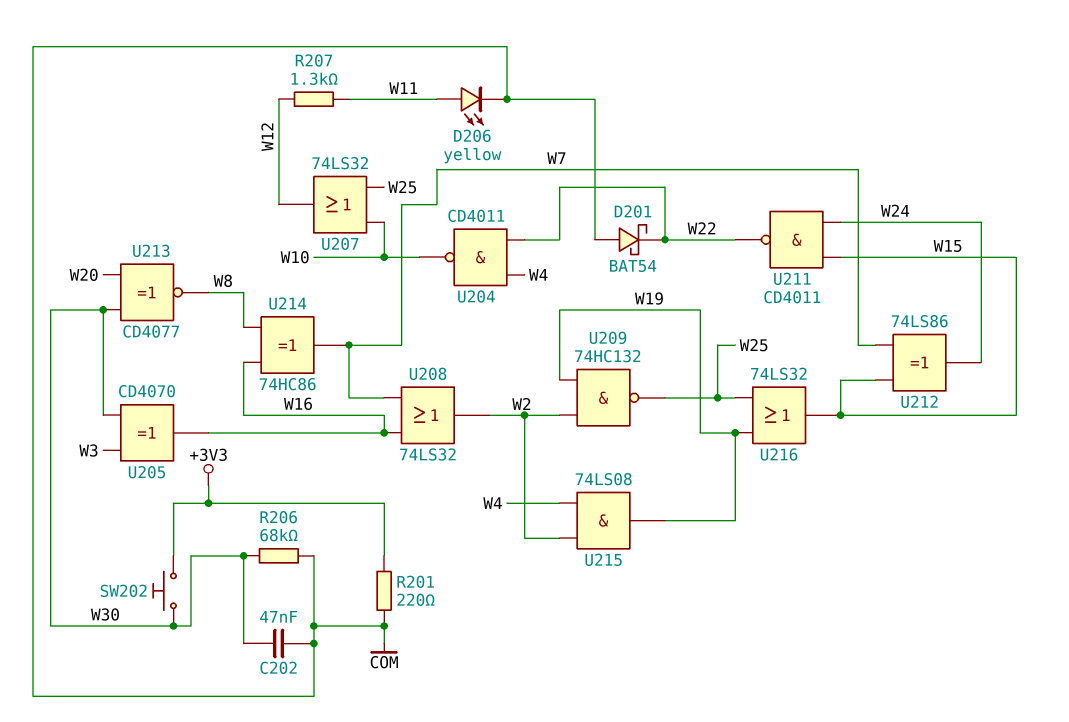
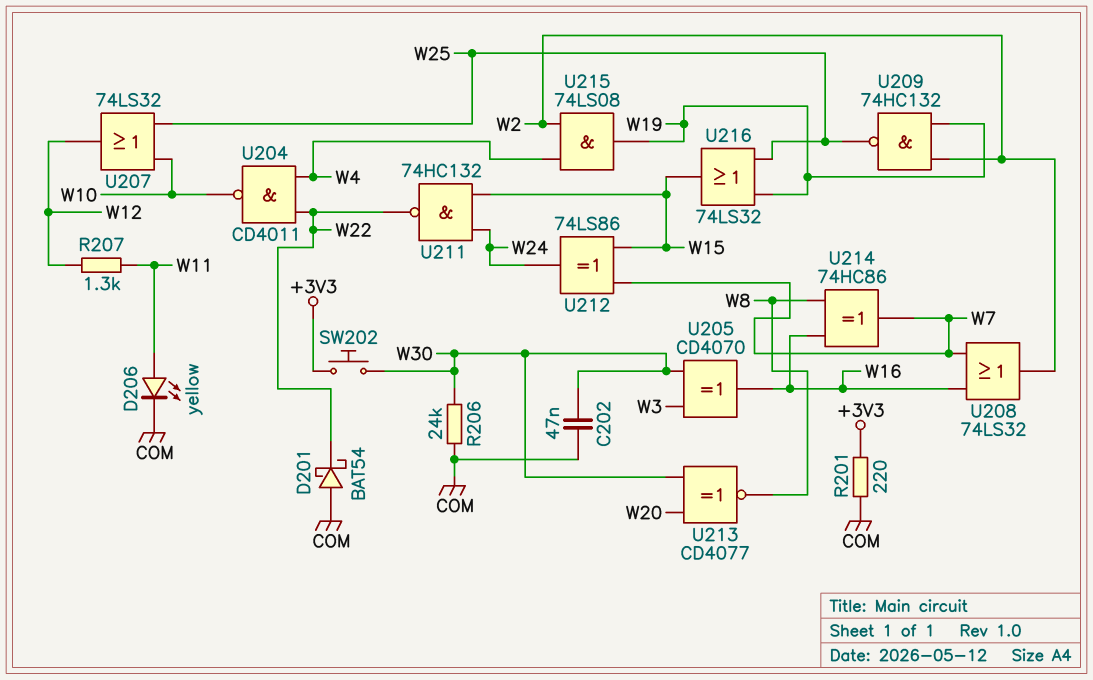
R206: 68k (COM, W30) -> 24k (COM, W30)
U211: NAND CD4011 (in W15, in W24, out W22) -> NAND 74HC132 (in W15, in W24, out W22)

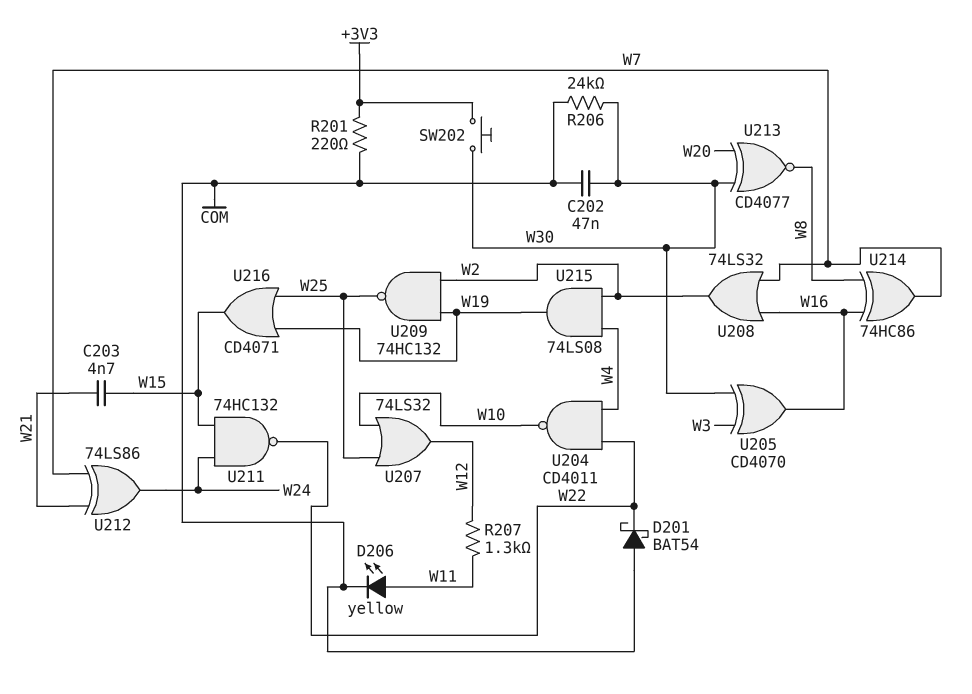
C203: none -> 4.7nF (W15, W21)
U212: XOR 74LS86 (in W7, in W15, out W24) -> XOR 74LS86 (in W7, in W21, out W24)
U216: OR 74LS32 (in W19, in W25, out W15) -> OR CD4071 (in W19, in W25, out W15)

